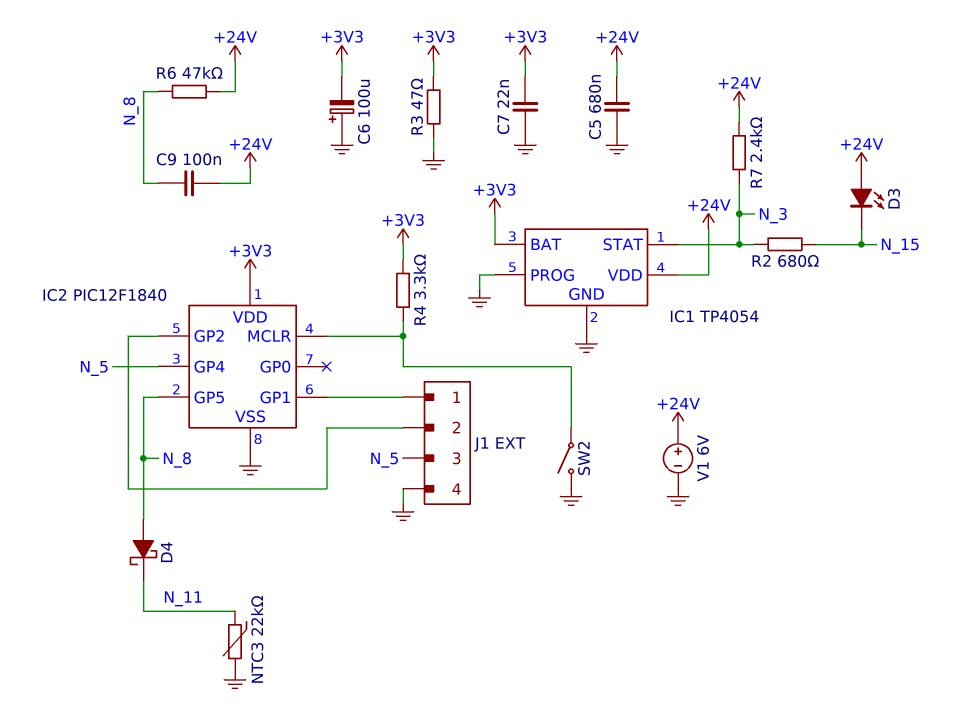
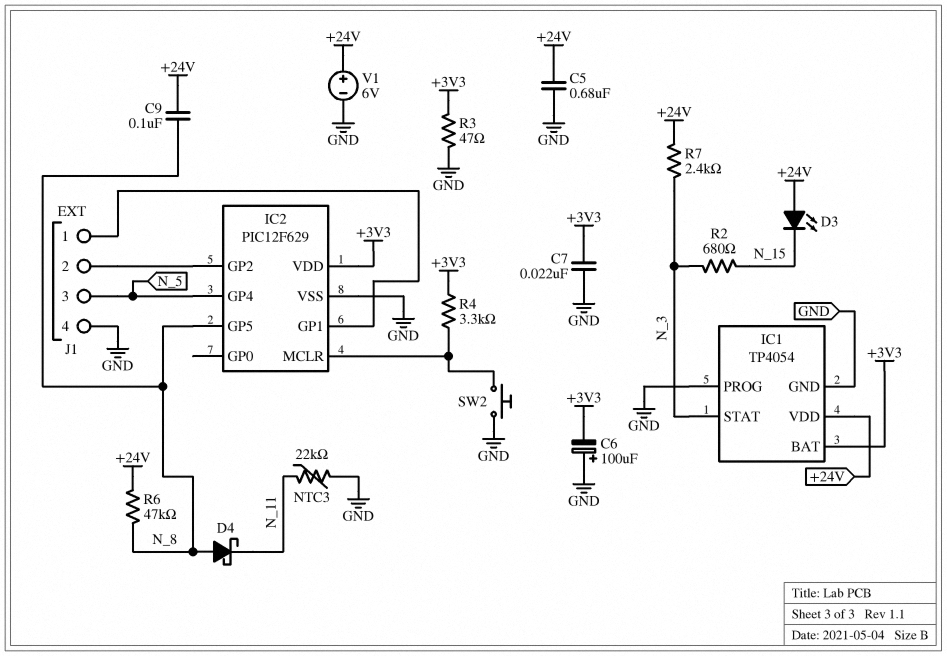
IC2: PIC12F1840 -> PIC12F629
SW2: switch (GND, IC2/MCLR) -> button (GND, IC2/MCLR)

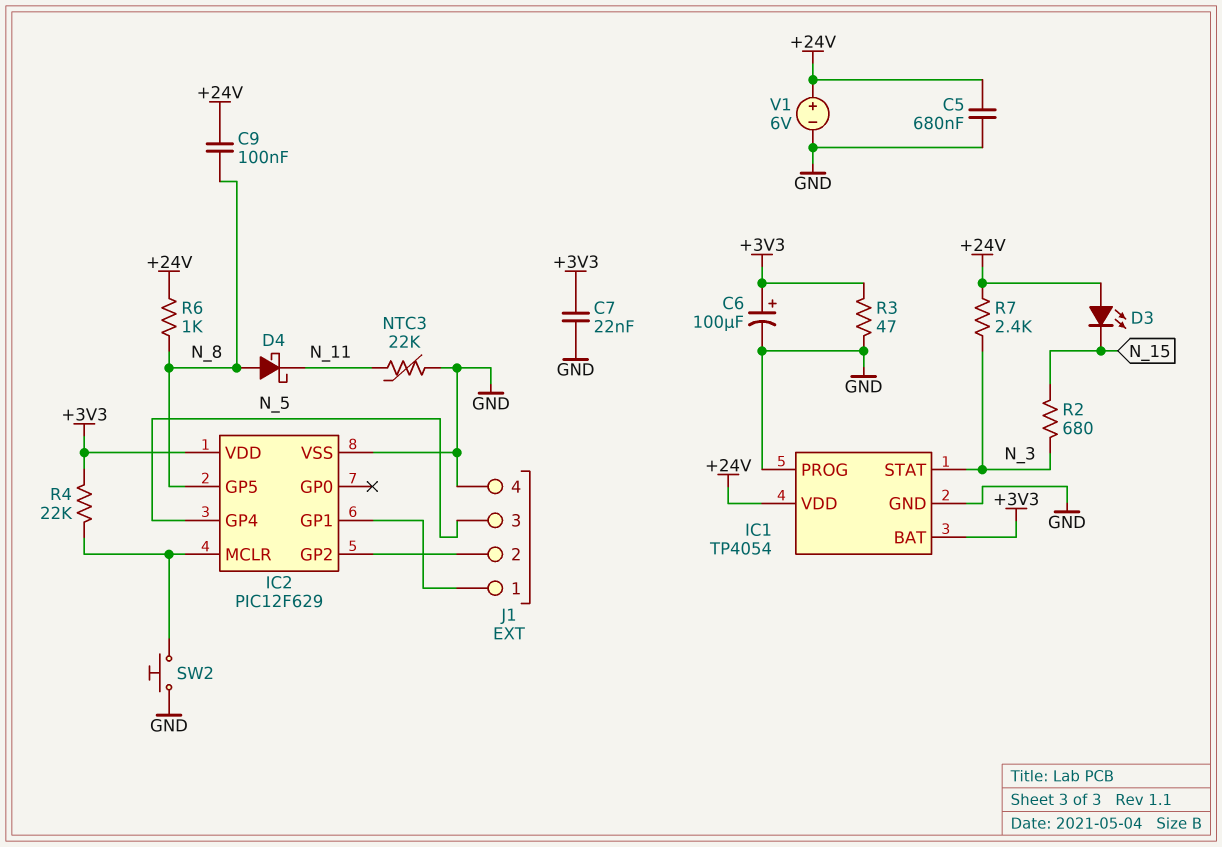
C6: 100uF (plus GND, minus +3V3) -> 100uF (plus +3V3, minus GND)
R4: 3.3k (+3V3, IC2/MCLR) -> 22k (+3V3, IC2/MCLR)
R6: 47k (+24V, N_8) -> 1k (+24V, N_8)

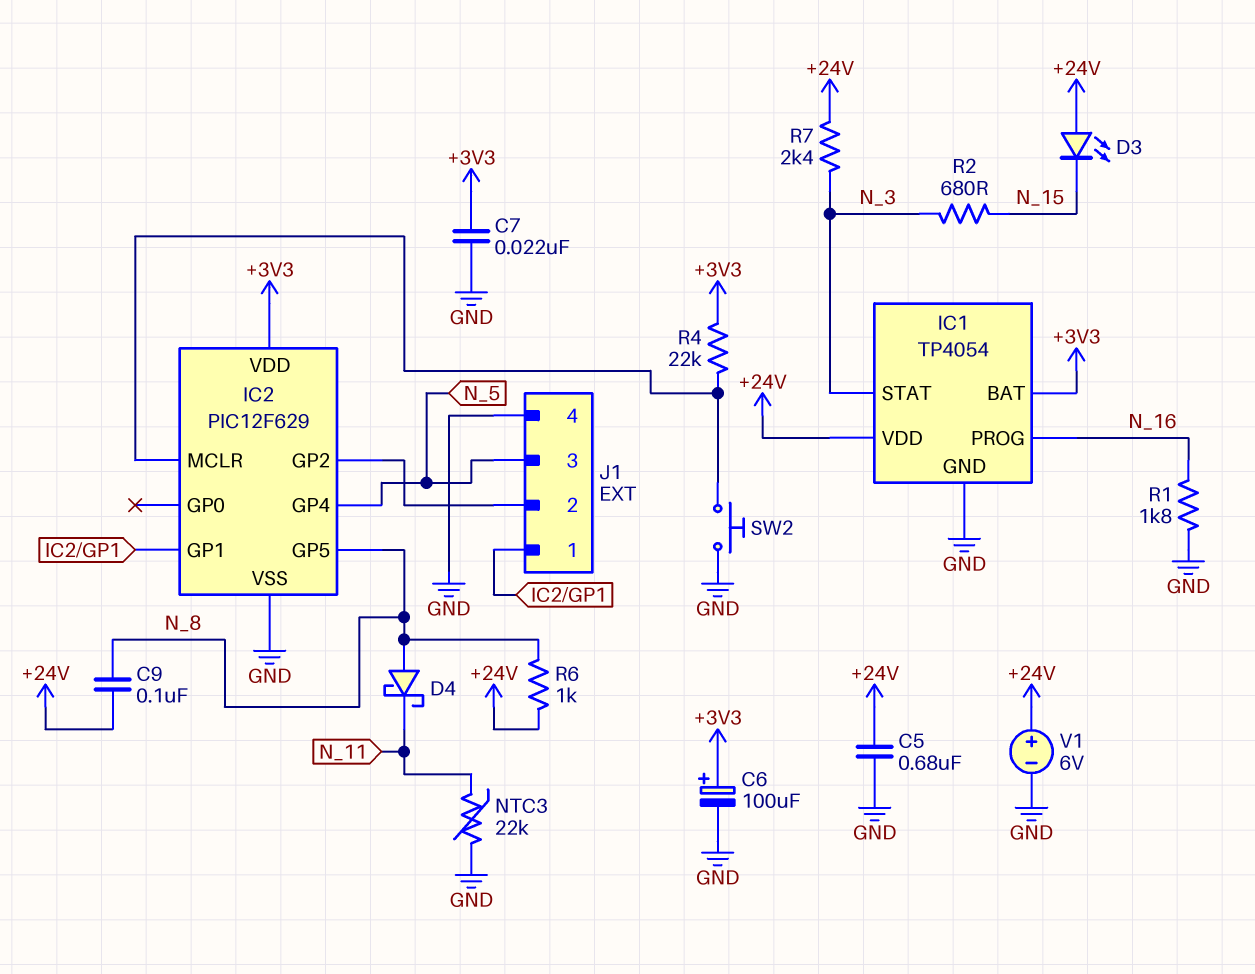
IC1 pin PROG: GND -> N_16
R1: none -> 1.8k (GND, N_16)
R3: 47 (+3V3, GND) -> none

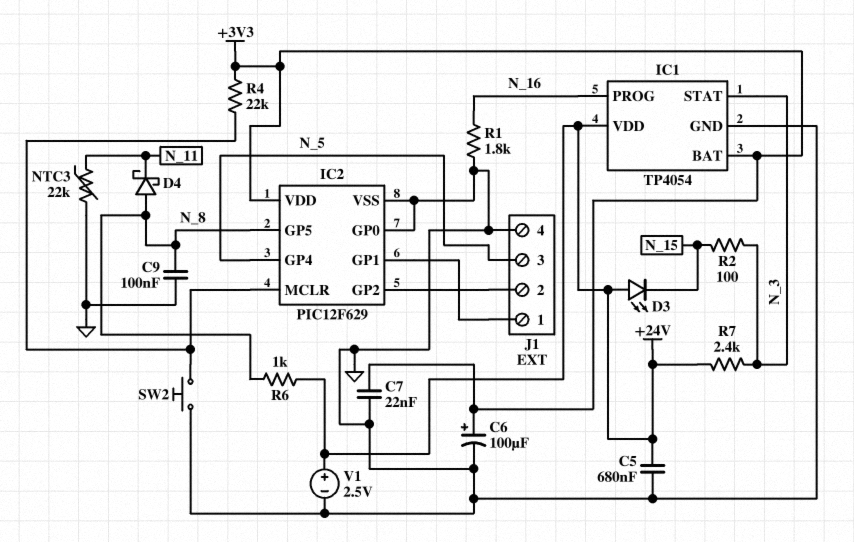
C9: 100nF (+24V, N_8) -> 100nF (GND, N_8)
IC2 pin GP0: none -> GND
R2: 680 (N_3, N_15) -> 100 (N_3, N_15)
V1: 6V (plus +24V, minus GND) -> 2.5V (plus +24V, minus GND)

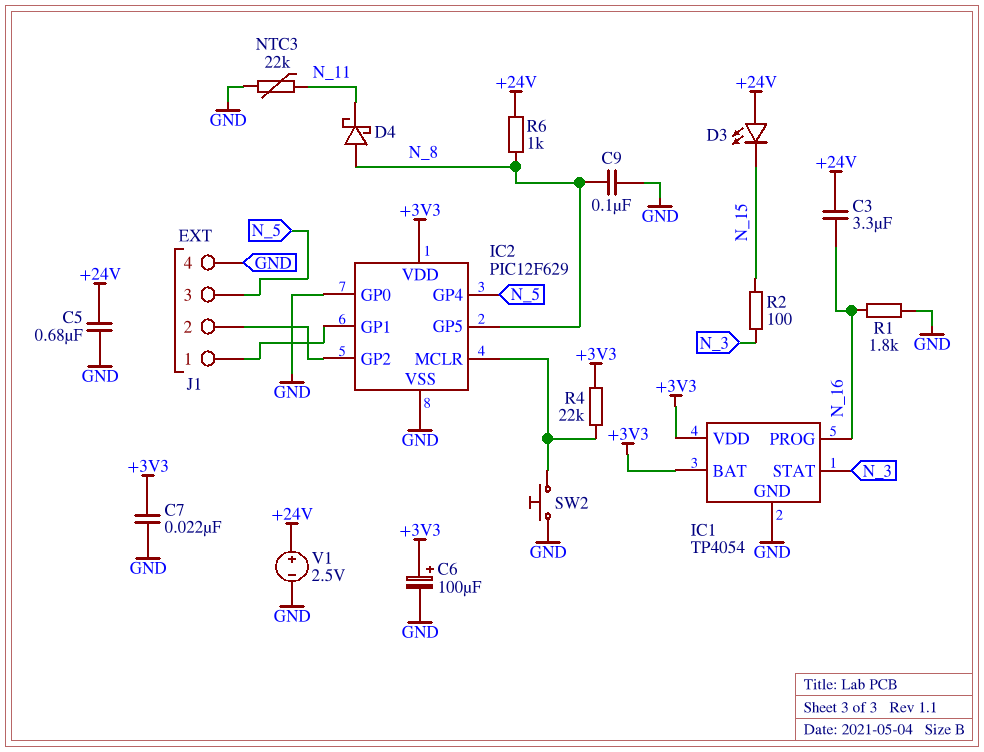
C3: none -> 3.3uF (+24V, N_16)
IC1 pin VDD: +24V -> +3V3
R7: 2.4k (+24V, N_3) -> none

